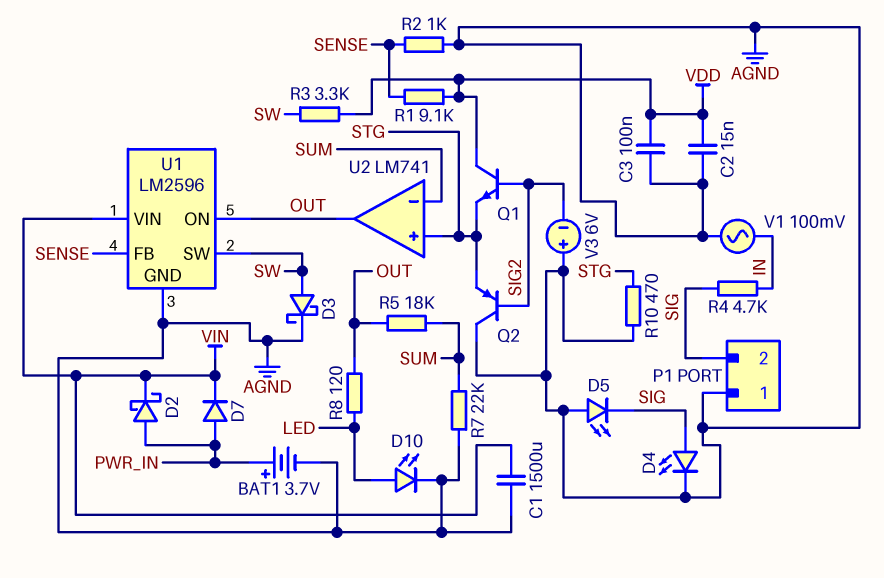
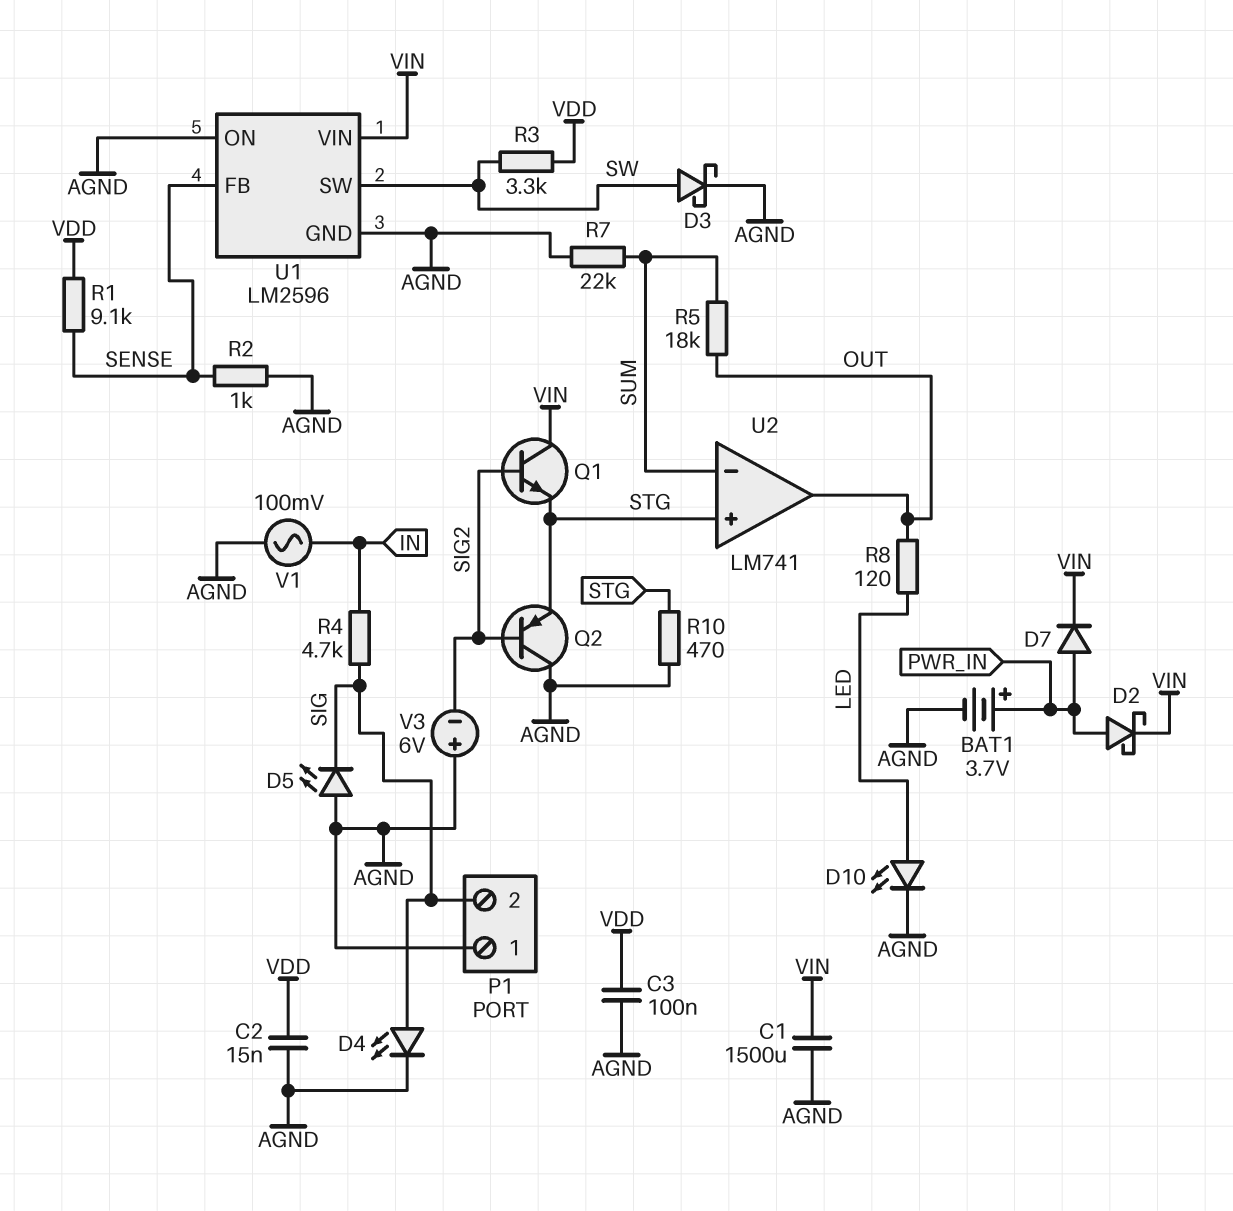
Q1: NPN (B SIG2, C VDD, E STG) -> NPN (B SIG2, C VIN, E STG)
U1 pin ON: OUT -> AGND

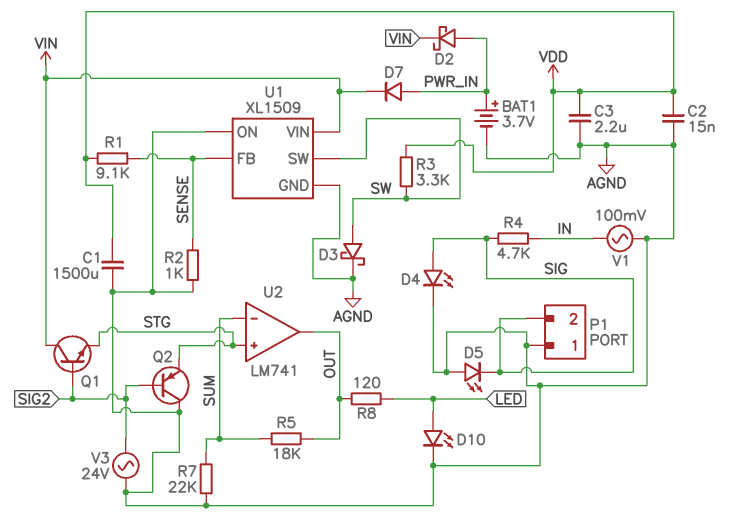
C1: 1500uF (AGND, VIN) -> 1500uF (AGND, VDD)
C3: 100nF (AGND, VDD) -> 2.2uF (AGND, VDD)
R10: 470 (AGND, STG) -> none
U1: LM2596 -> XL1509
V3: 6V (plus AGND, minus SIG2) -> AC 24V (AGND, SIG2)

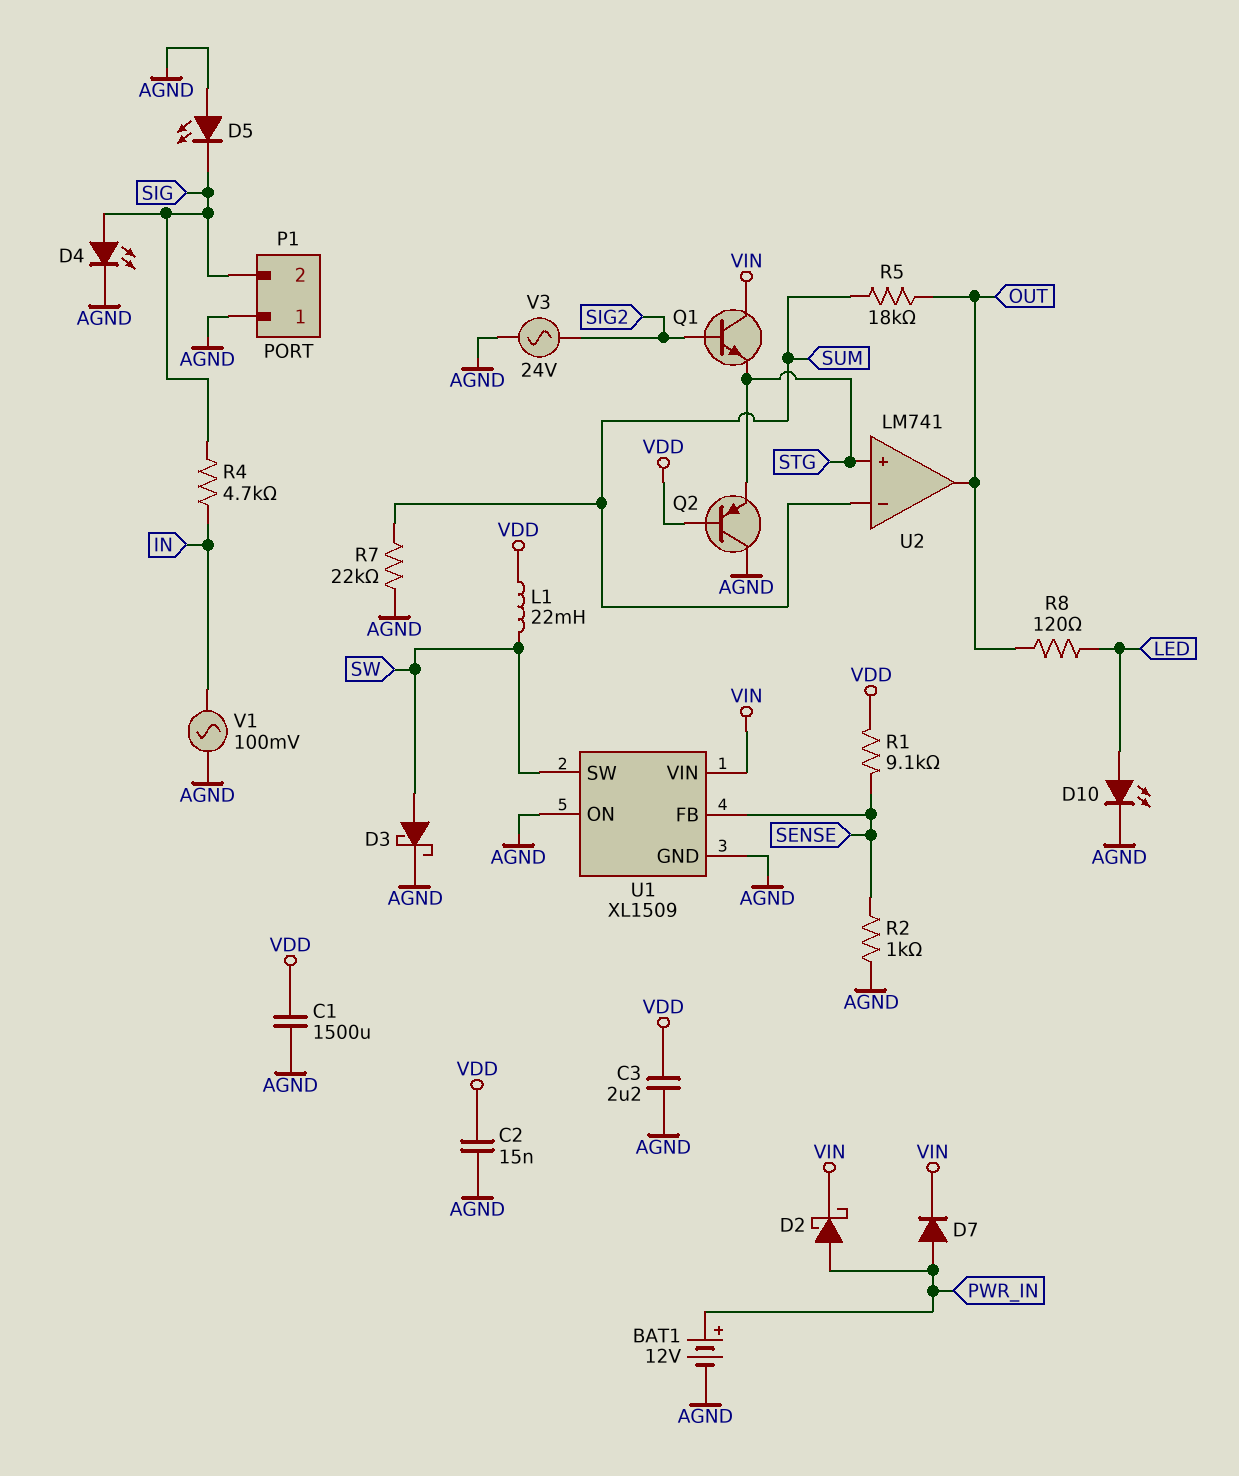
BAT1: 3.7V (plus PWR_IN, minus AGND) -> 12V (plus PWR_IN, minus AGND)
L1: none -> 22mH (SW, VDD)
Q2: PNP (B SIG2, C AGND, E STG) -> PNP (B VDD, C AGND, E STG)
R3: 3.3k (SW, VDD) -> none

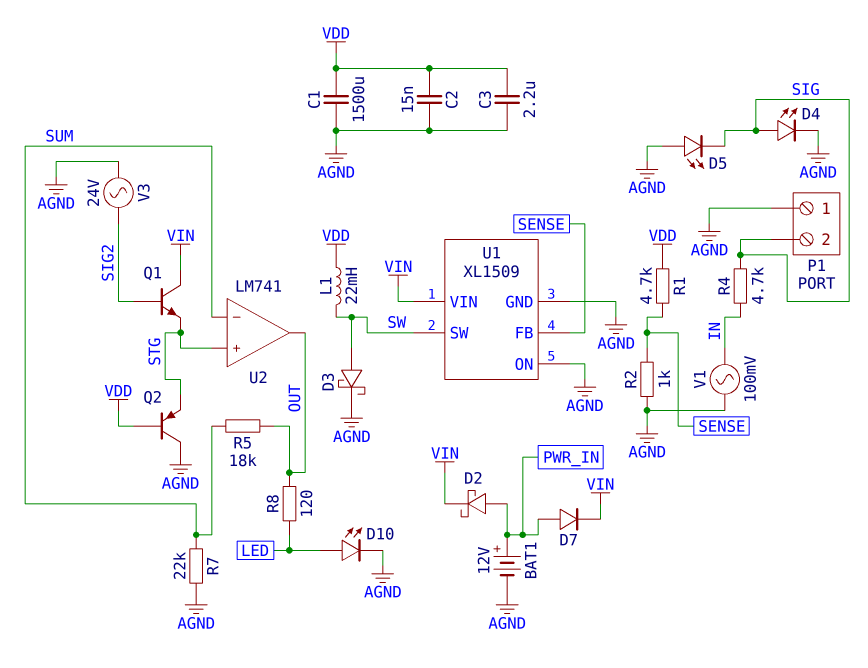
R1: 9.1k (SENSE, VDD) -> 4.7k (SENSE, VDD)

